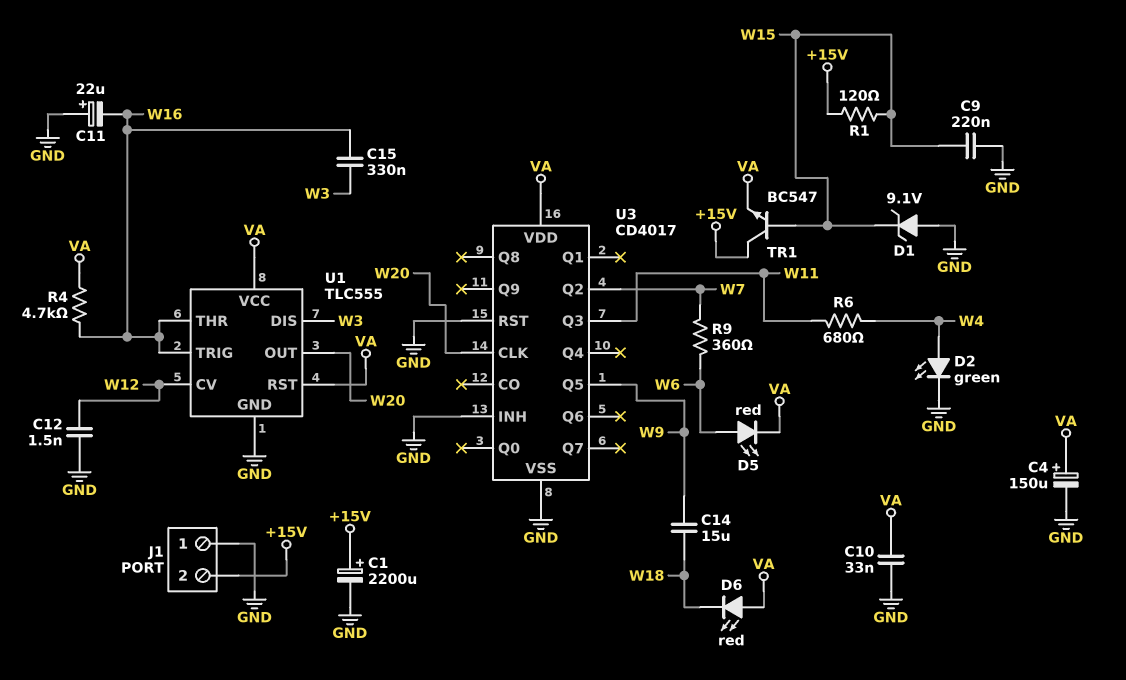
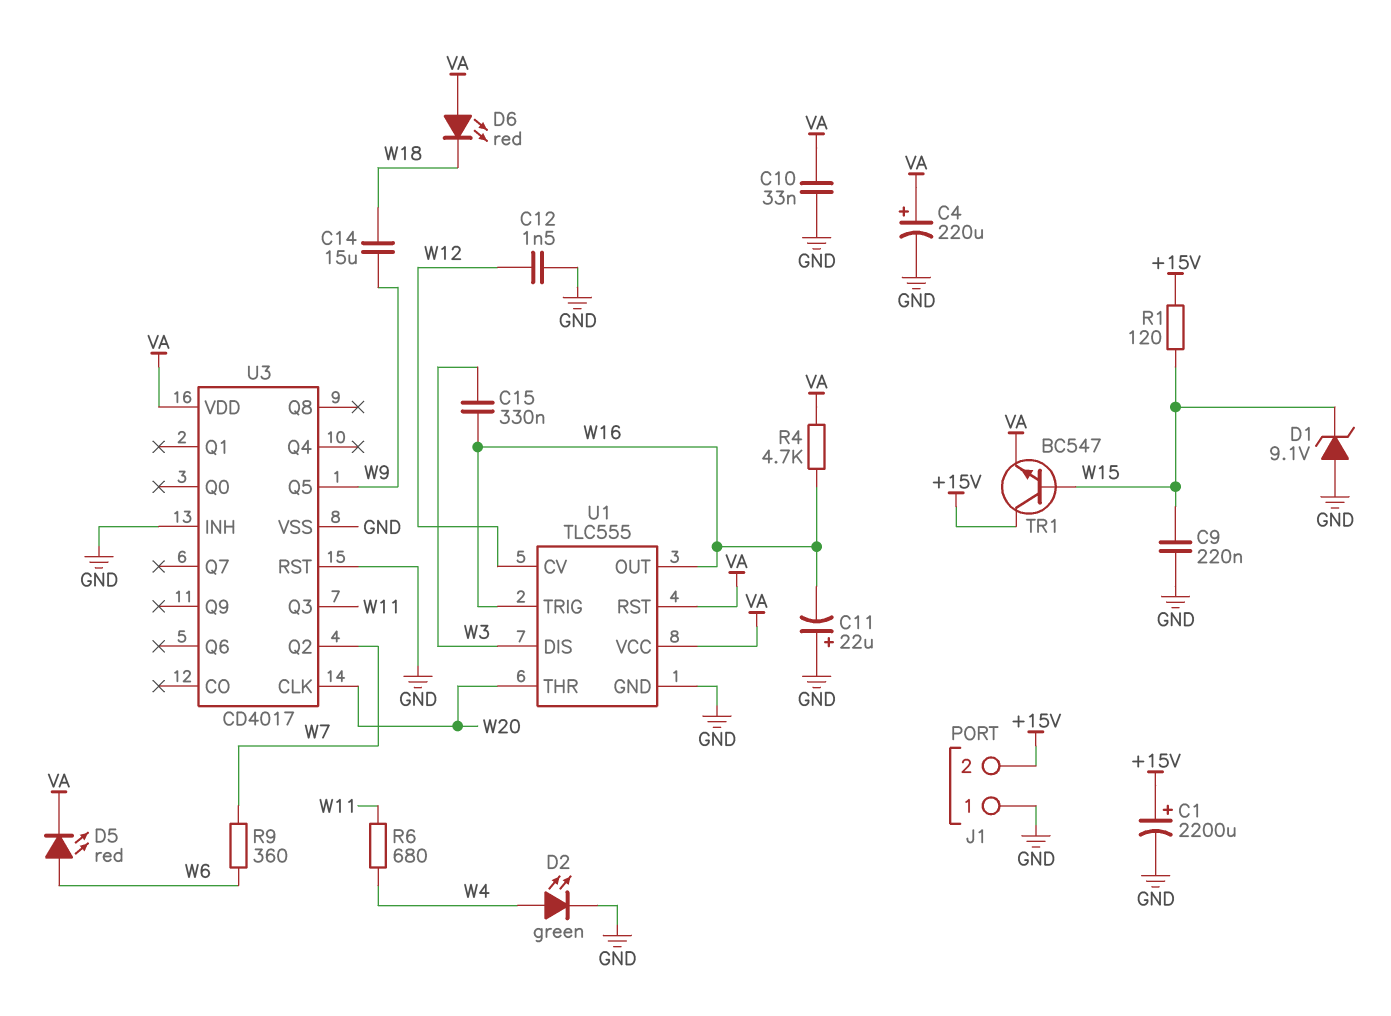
C4: 150uF (plus VA, minus GND) -> 220uF (plus VA, minus GND)
U1 pin OUT: W20 -> W16
U1 pin THR: W16 -> W20

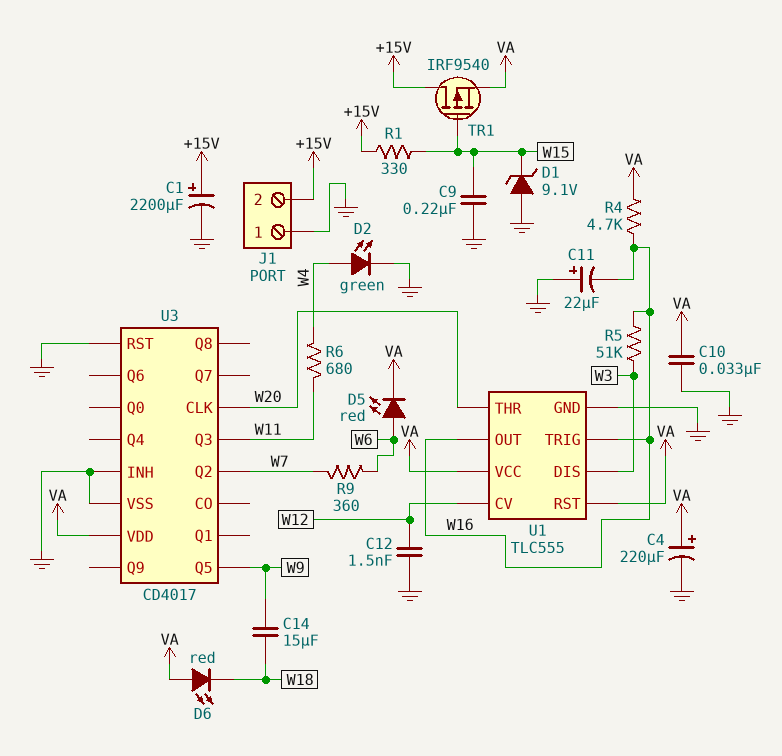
C15: 330nF (W3, W16) -> none
R1: 120 (+15V, W15) -> 330 (+15V, W15)
R5: none -> 51k (W3, W16)
TR1: NPN BC547 (B W15, C +15V, E VA) -> PMOS IRF9540 (G W15, D +15V, S VA)

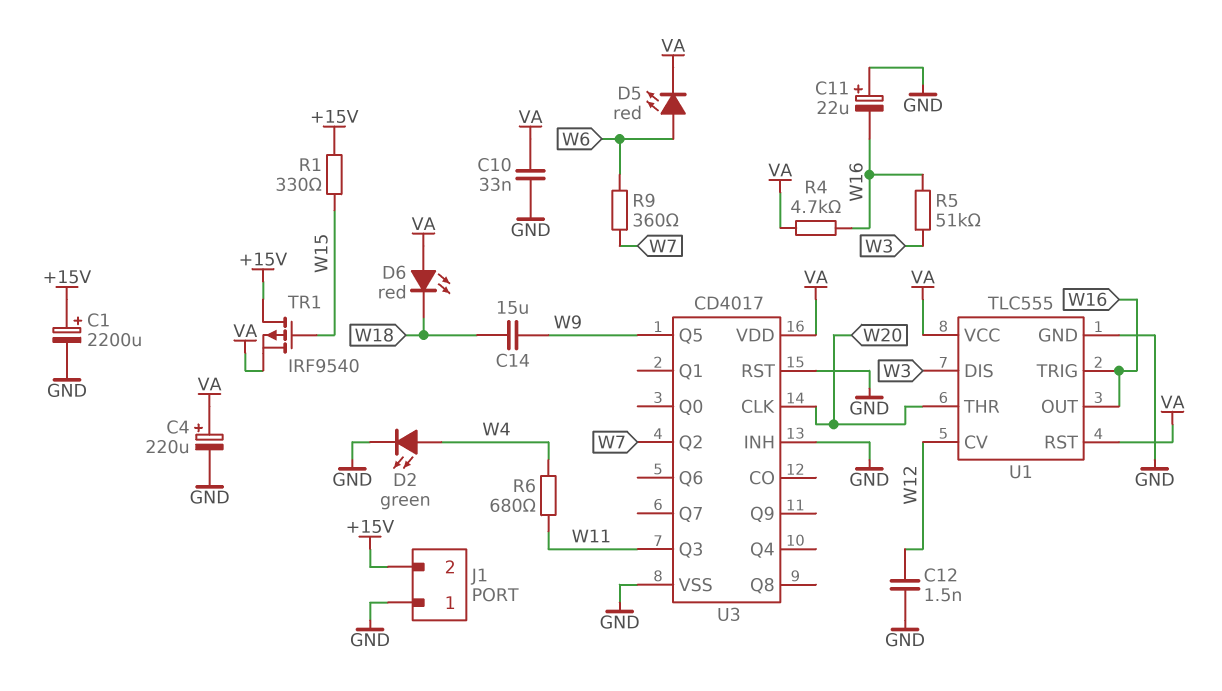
C9: 220nF (GND, W15) -> none
D1: zener 9.1V (A GND, K W15) -> none

